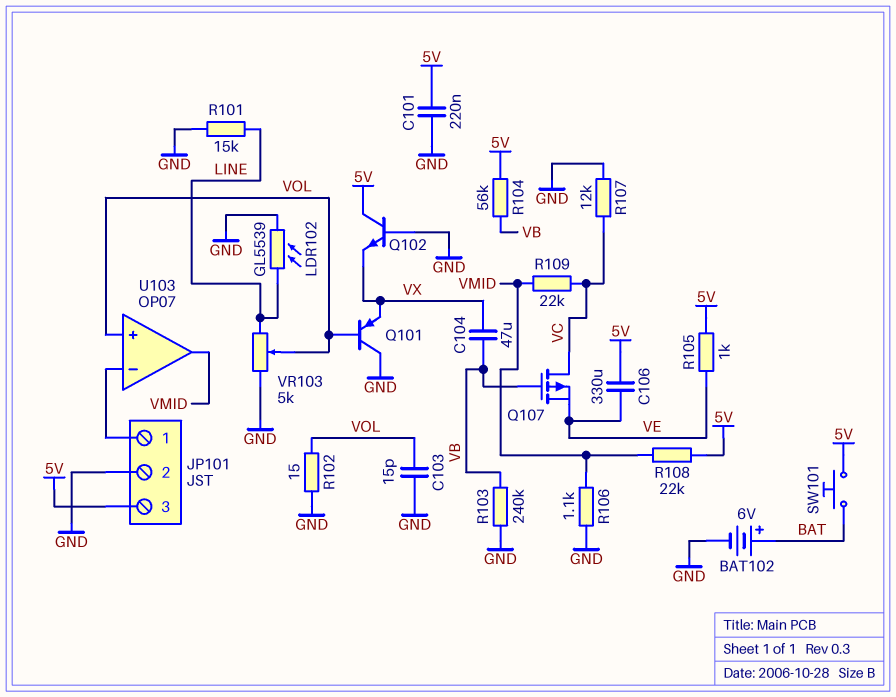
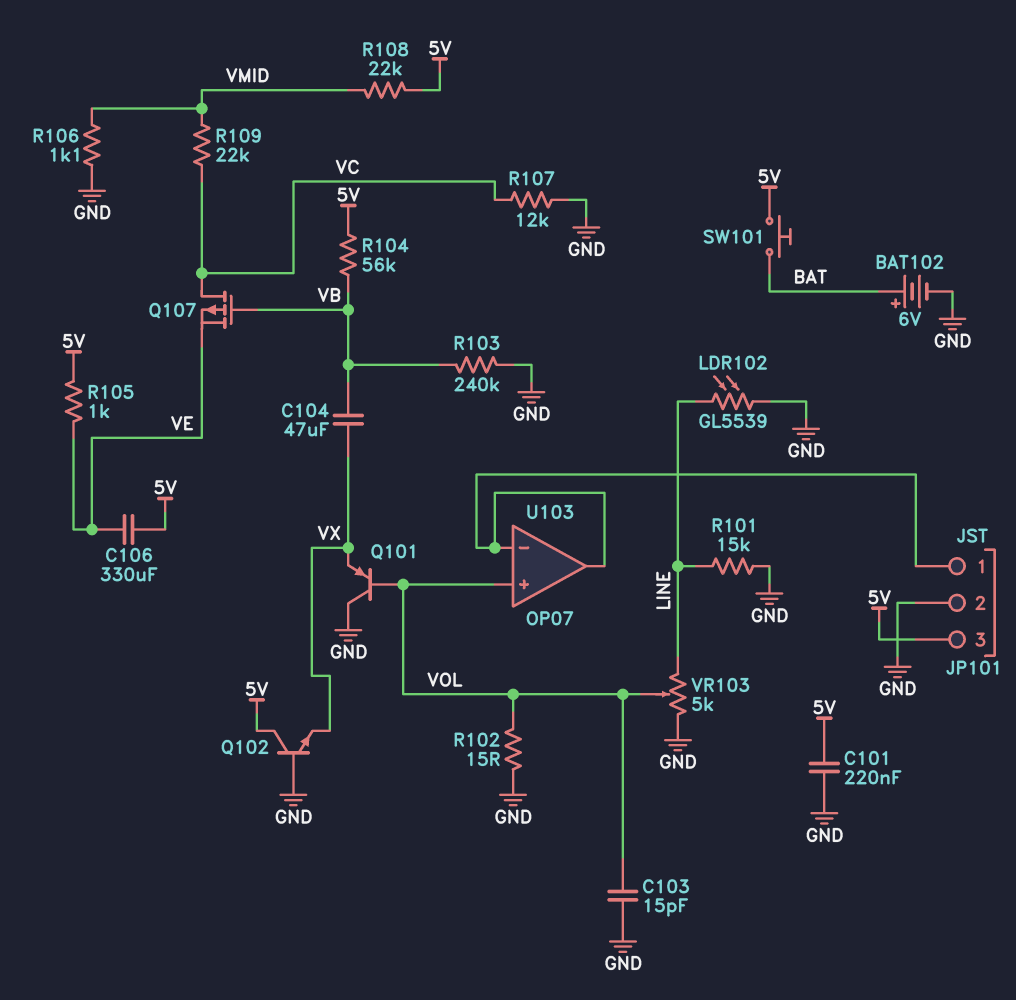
U103 pin out: VMID -> JP101/1

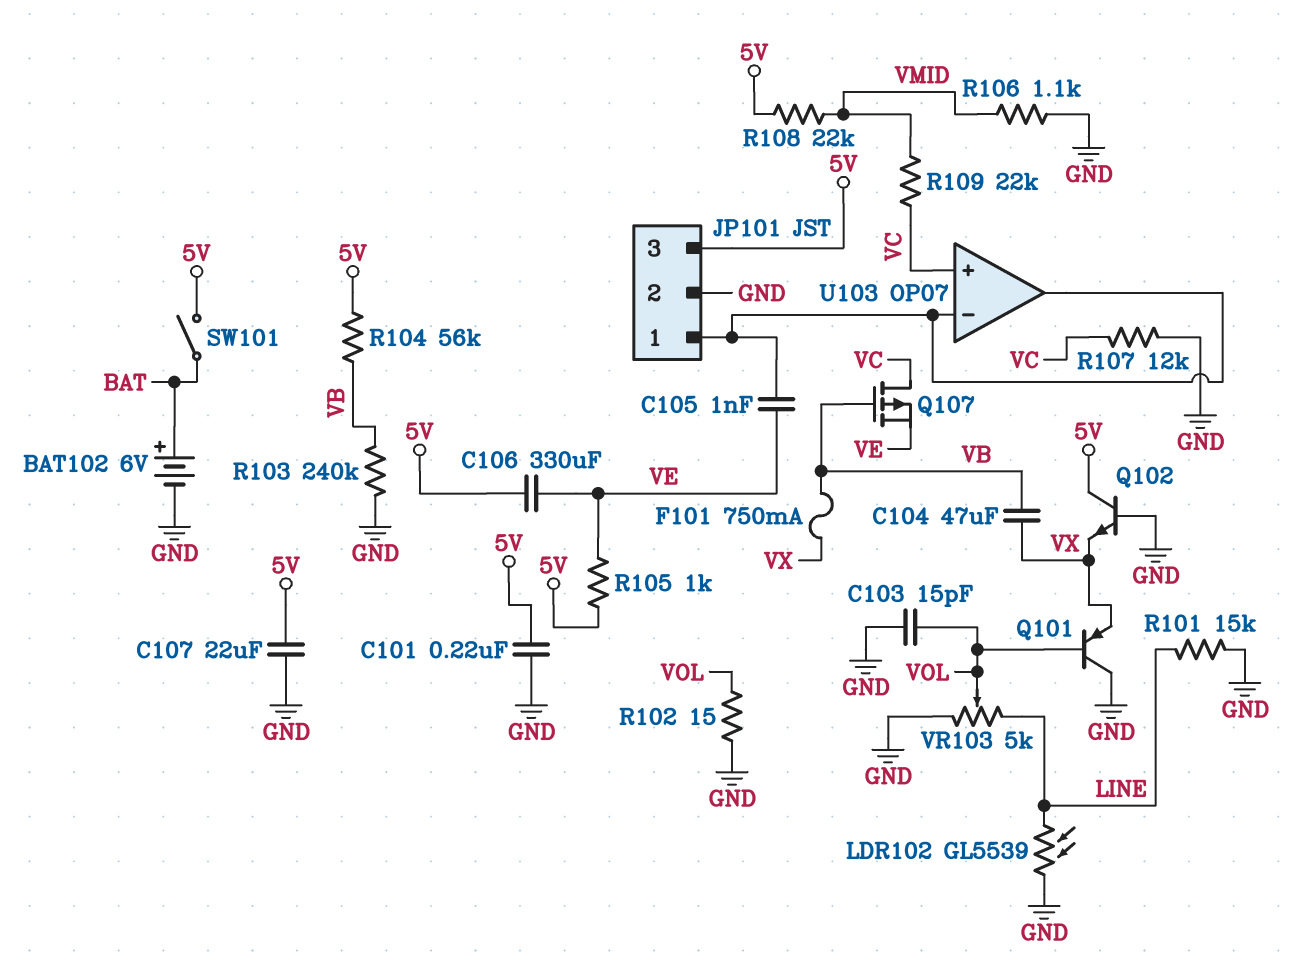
C105: none -> 1nF (JP101/1, VE)
C107: none -> 22uF (5V, GND)
F101: none -> 750mA (VB, VX)
SW101: button (5V, BAT) -> switch (5V, BAT)
U103 pin in+: VOL -> VC

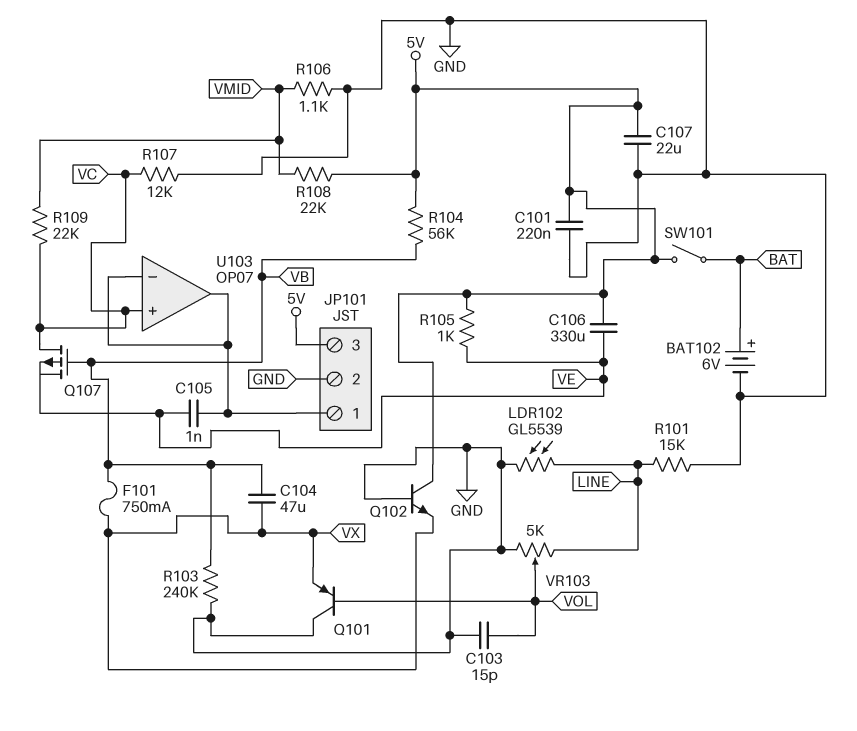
R102: 15 (GND, VOL) -> none

